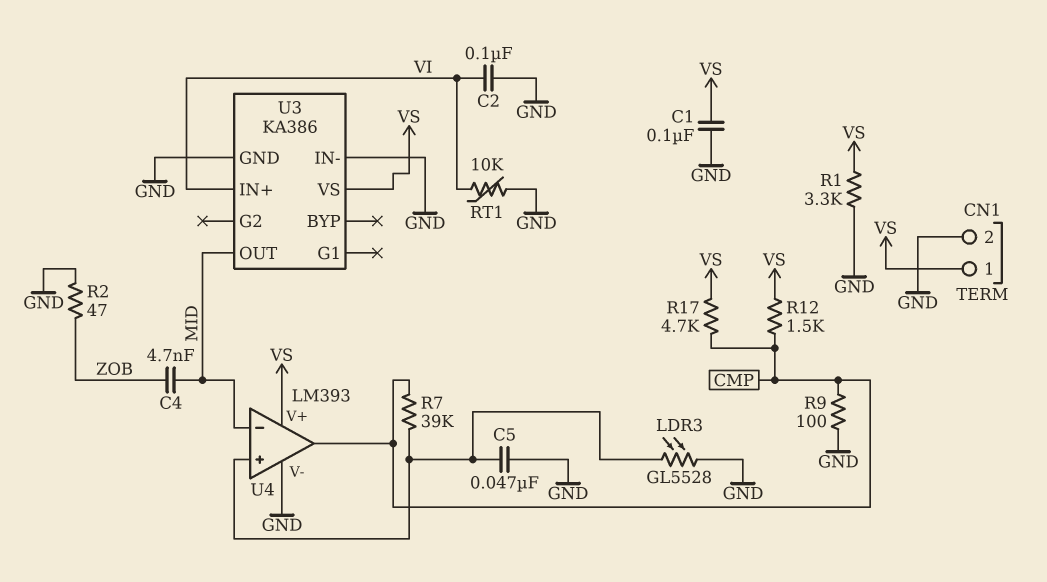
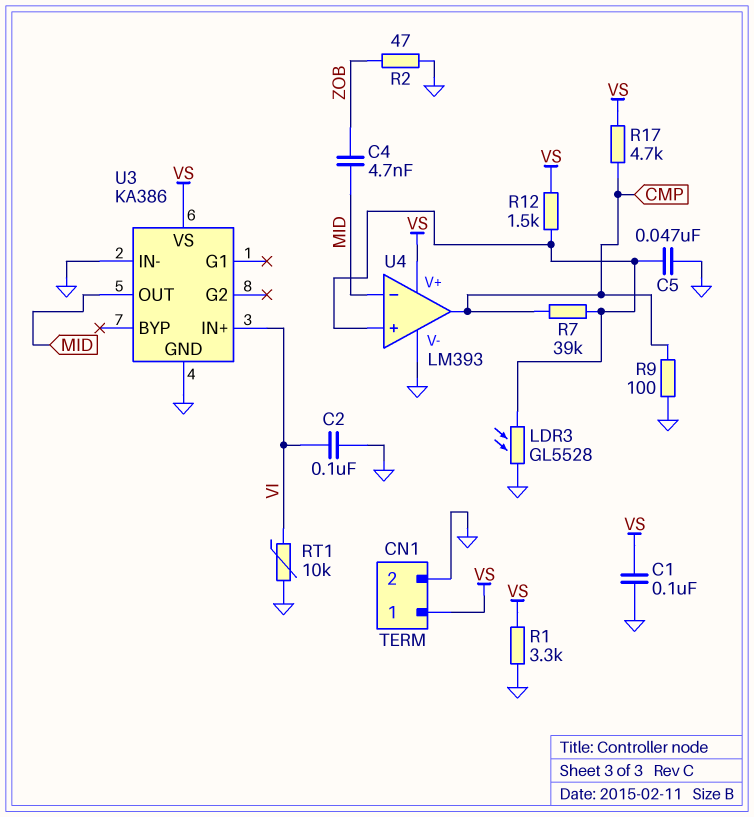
R12: 1.5k (CMP, VS) -> 1.5k (U4/in+, VS)

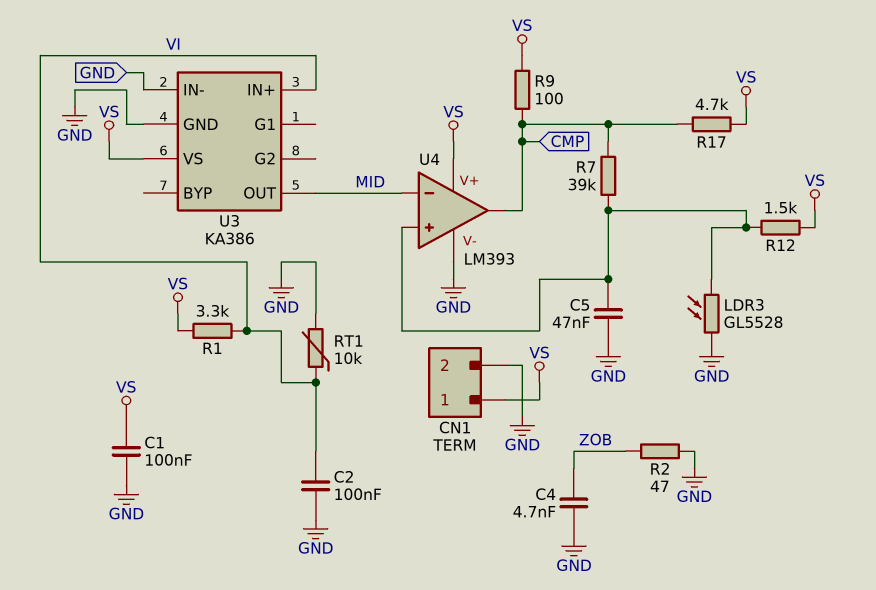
C4: 4.7nF (MID, ZOB) -> 4.7nF (GND, ZOB)
R1: 3.3k (GND, VS) -> 3.3k (VI, VS)
R9: 100 (CMP, GND) -> 100 (CMP, VS)

